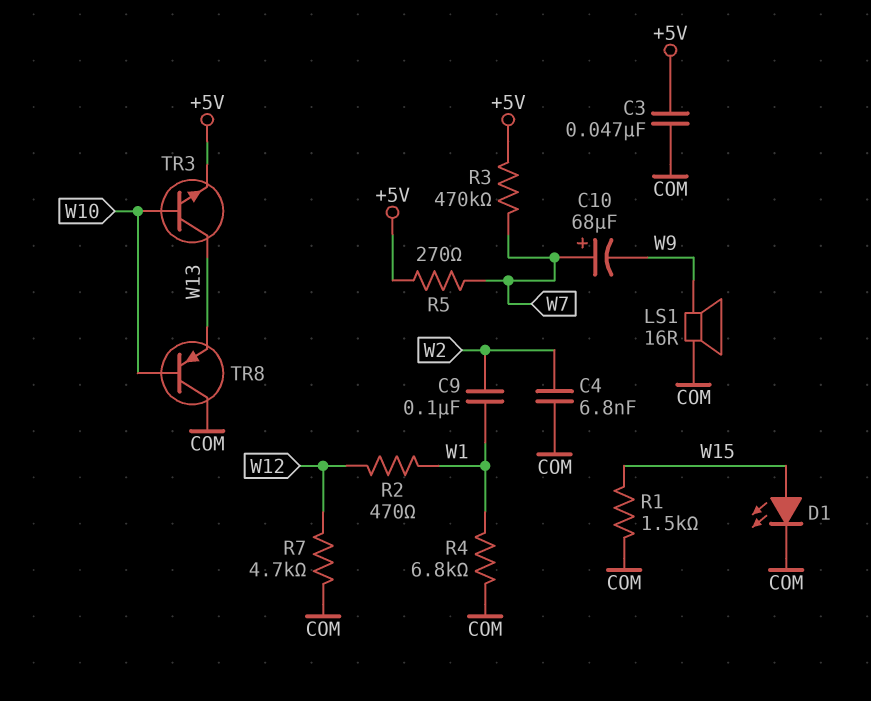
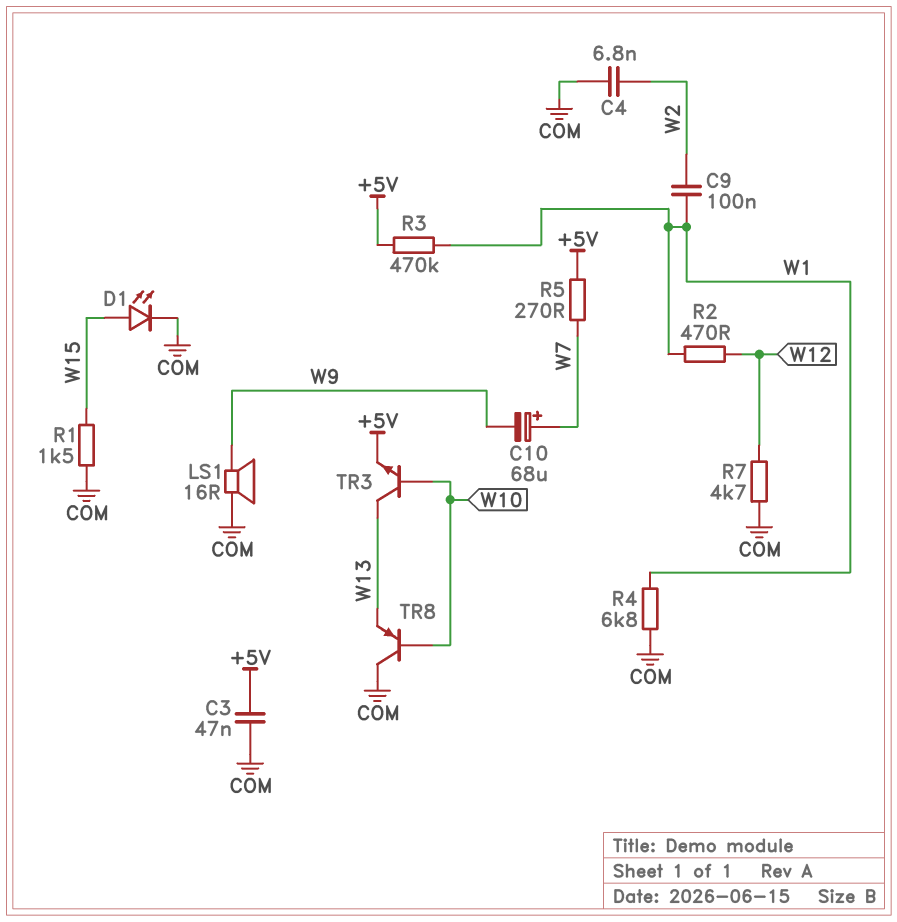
R3: 470k (+5V, W7) -> 470k (+5V, W1)

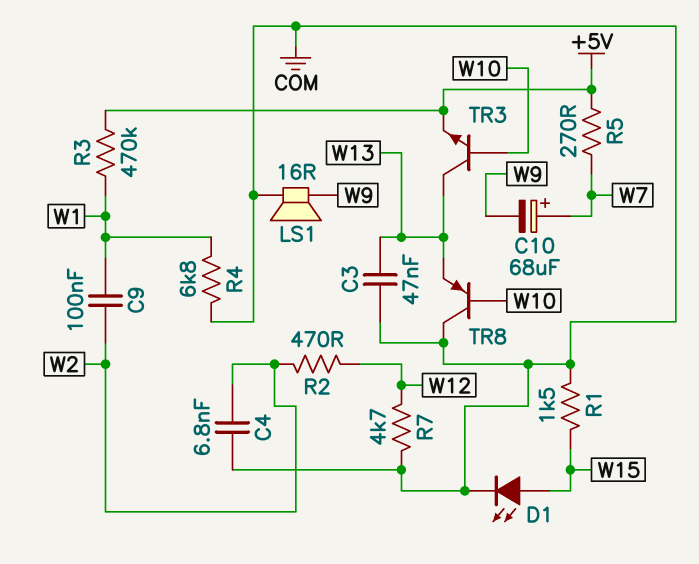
C3: 47nF (+5V, COM) -> 47nF (COM, W13)
R2: 470 (W1, W12) -> 470 (W2, W12)

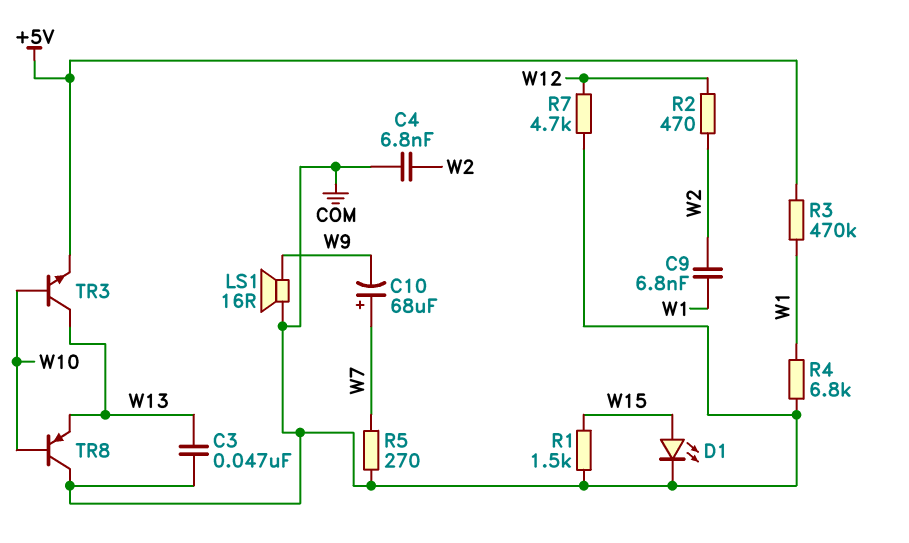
C9: 100nF (W1, W2) -> 6.8nF (W1, W2)
R5: 270 (+5V, W7) -> 270 (COM, W7)

